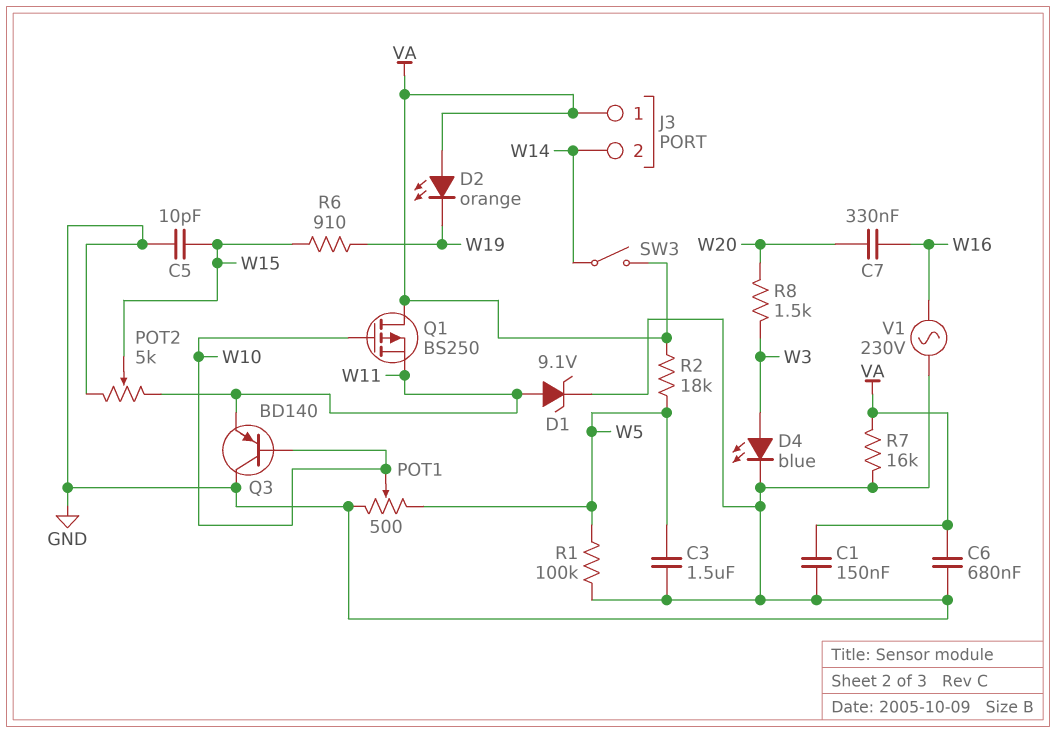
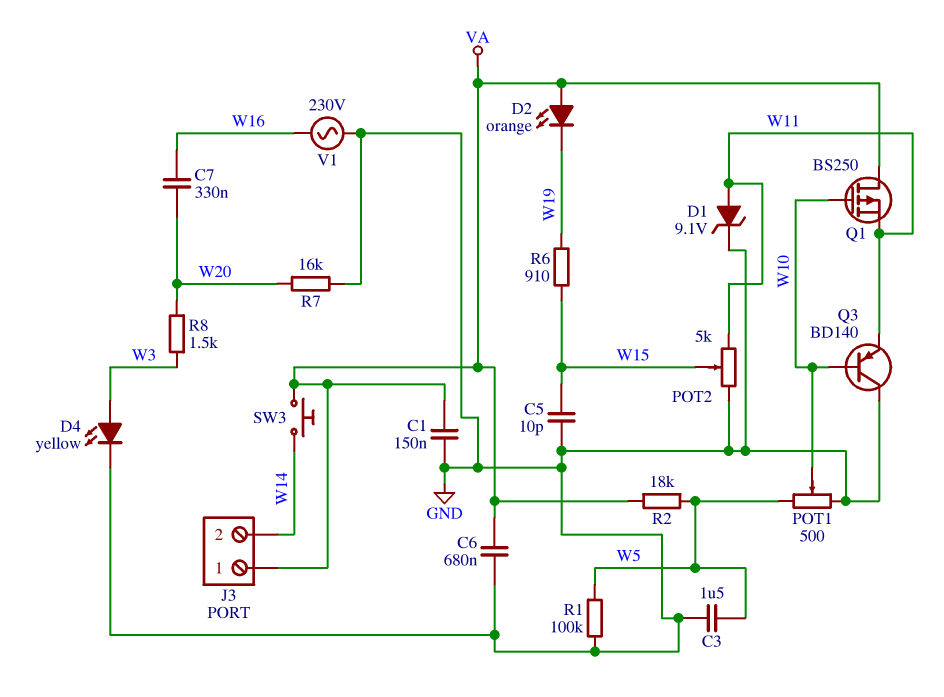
D4: LED blue (A W3, K GND) -> LED yellow (A W3, K GND)
R7: 16k (GND, VA) -> 16k (GND, W20)
SW3: switch (VA, W14) -> button (VA, W14)

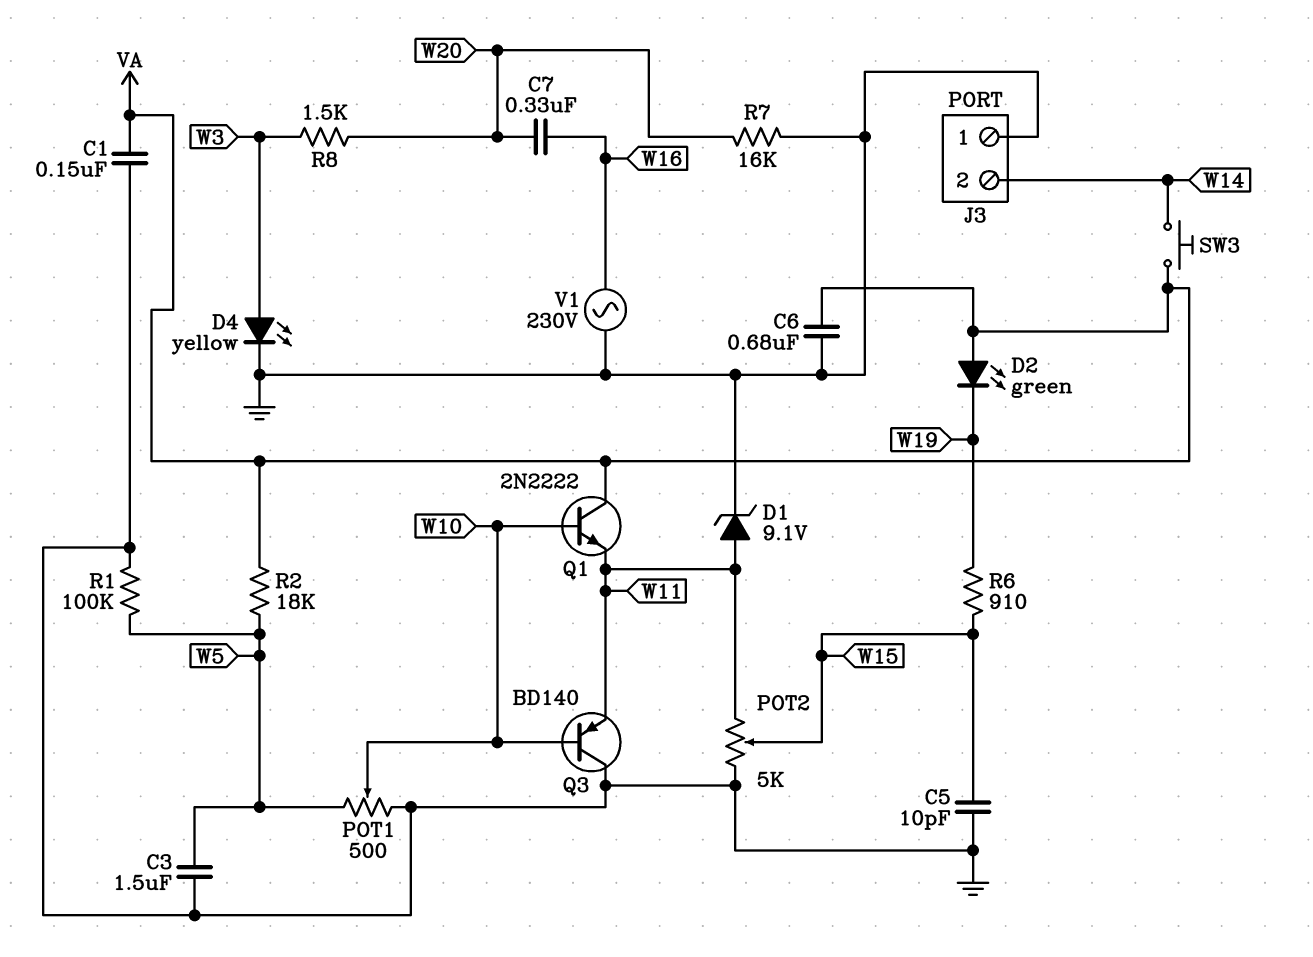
D2: LED orange (A VA, K W19) -> LED green (A VA, K W19)
J3 pin 1: VA -> GND
Q1: PMOS BS250 (G W10, D VA, S W11) -> NPN 2N2222 (B W10, C VA, E W11)

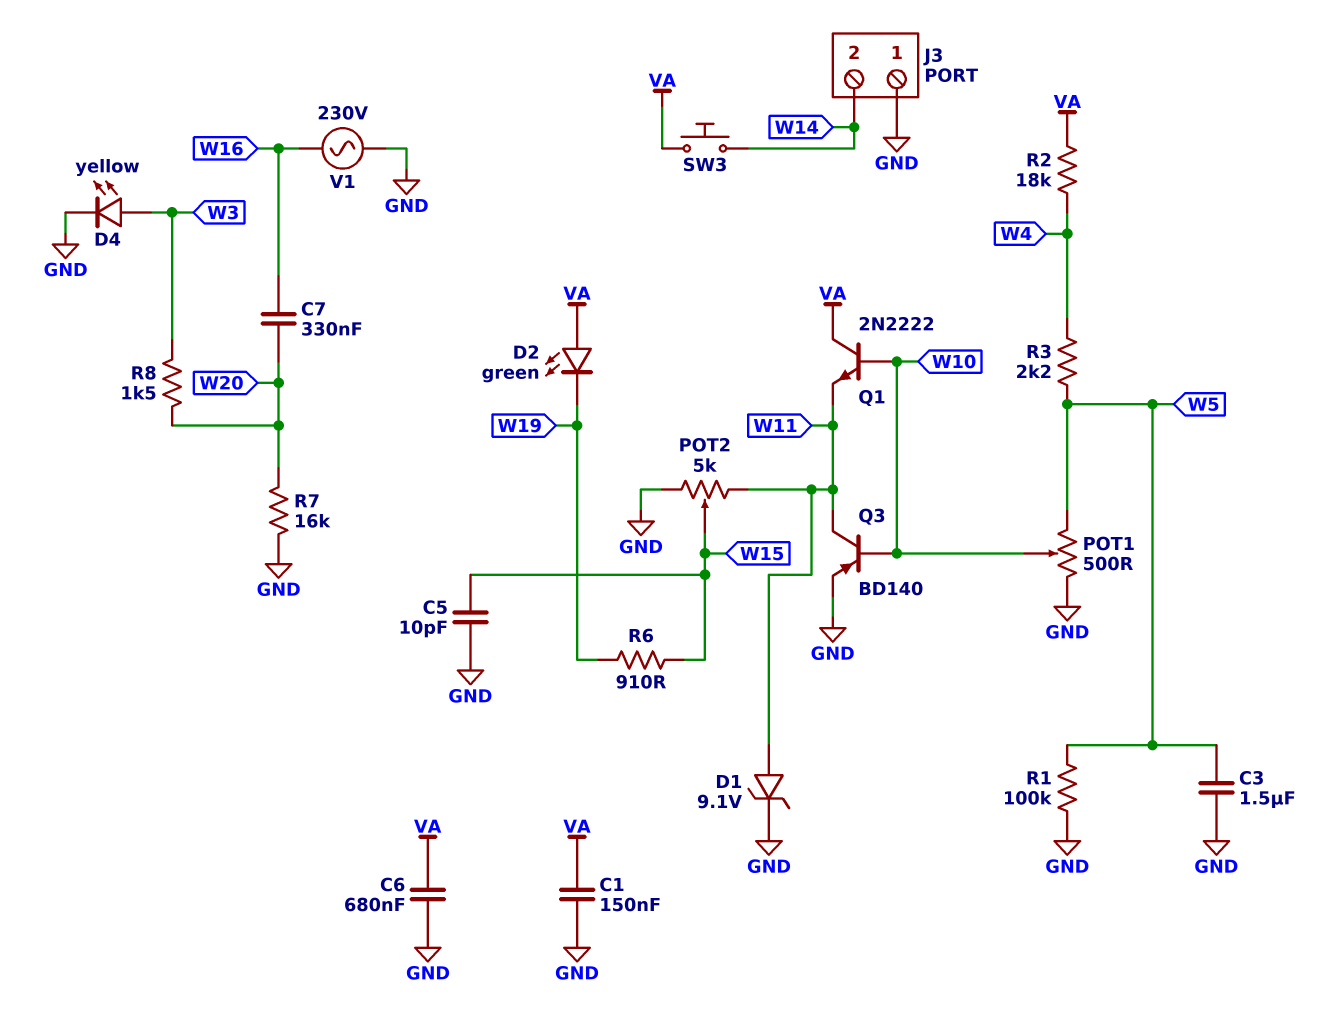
Q3: PNP BD140 (B W10, C GND, E W11) -> PNP BD140 (B W10, C W11, E GND)
R2: 18k (VA, W5) -> 18k (VA, W4)
R3: none -> 2.2k (W4, W5)

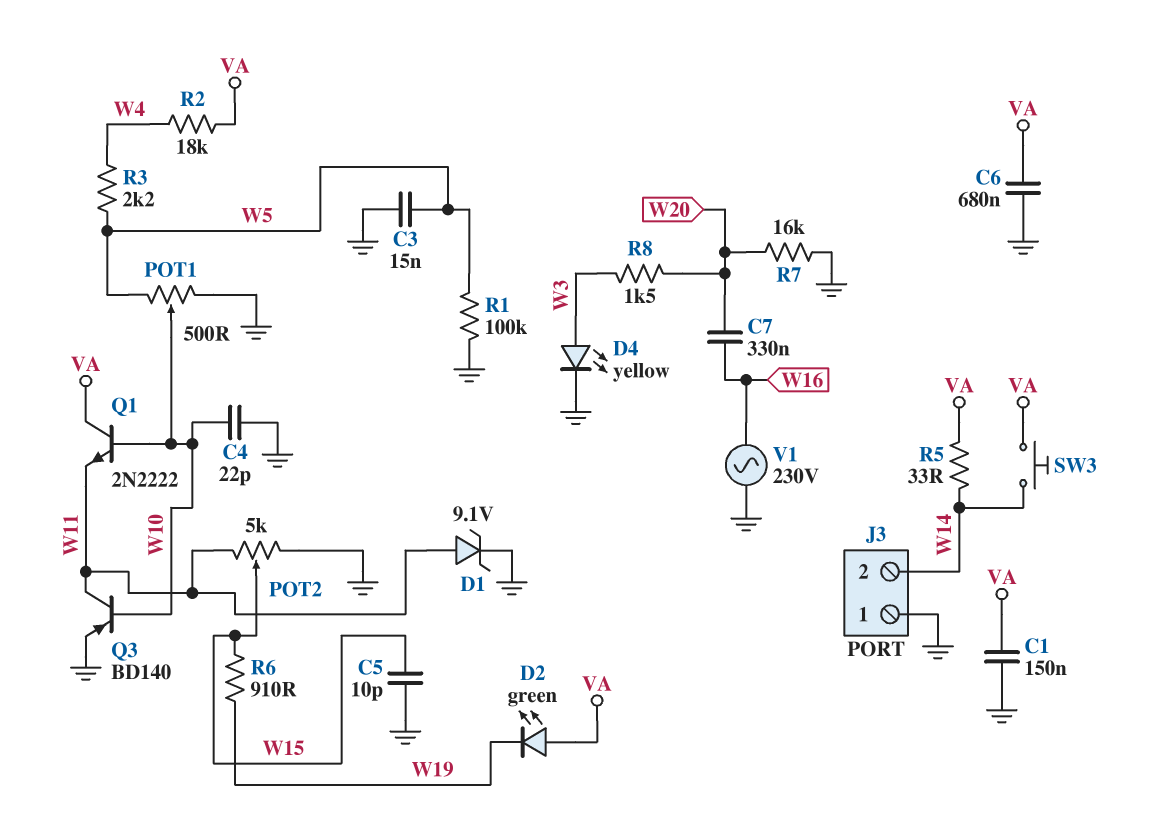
C3: 1.5uF (GND, W5) -> 15nF (GND, W5)
C4: none -> 22pF (GND, W10)
R5: none -> 33 (VA, W14)

